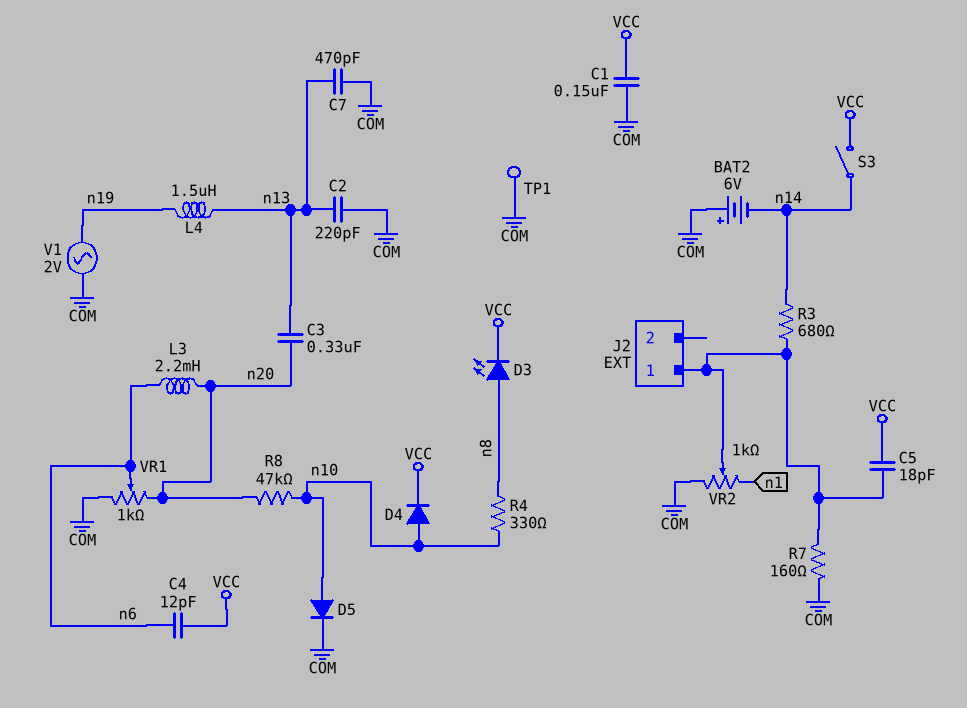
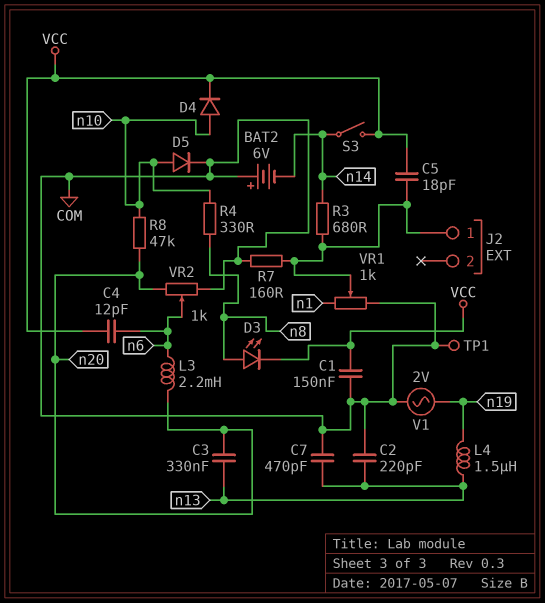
VR1: 1k (COM, n20, wiper n6) -> 1k (COM, n1, wiper J2/1)
VR2: 1k (COM, n1, wiper J2/1) -> 1k (COM, n20, wiper n6)

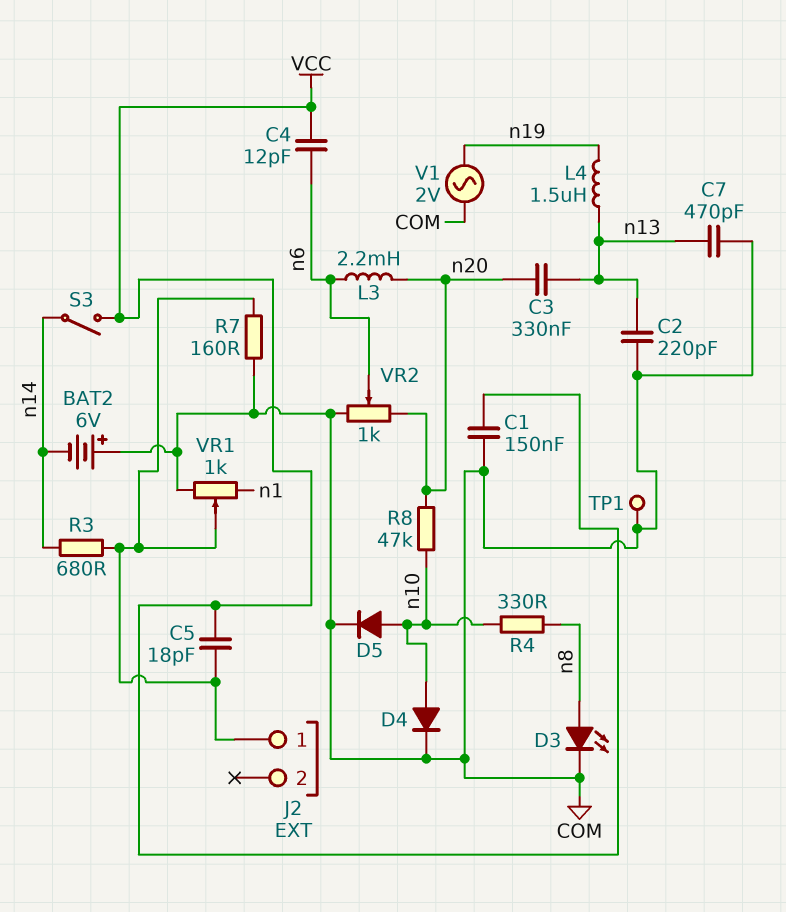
D3: LED (A n8, K VCC) -> LED (A n8, K COM)
D4: diode (A n10, K VCC) -> diode (A n10, K COM)

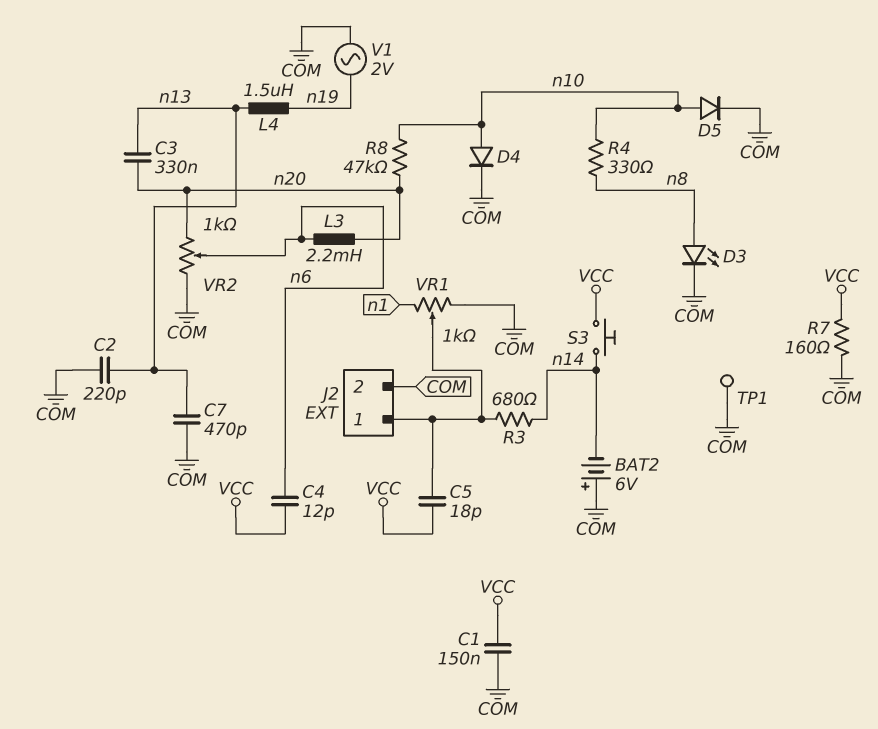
J2 pin 2: none -> COM
R7: 160 (COM, J2/1) -> 160 (COM, VCC)
S3: switch (VCC, n14) -> button (VCC, n14)

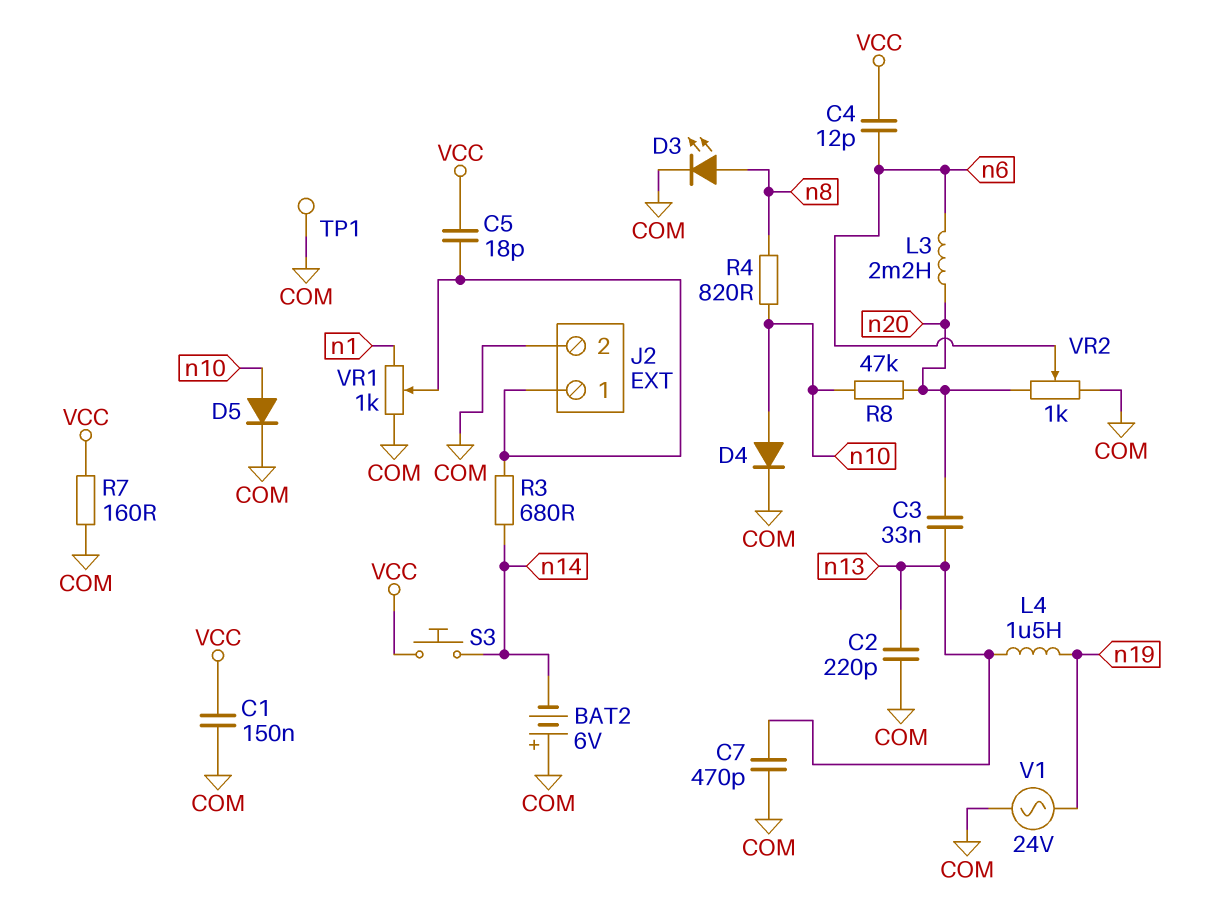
C3: 330nF (n13, n20) -> 33nF (n13, n20)
R4: 330 (n8, n10) -> 820 (n8, n10)
V1: AC 2V (COM, n19) -> AC 24V (COM, n19)

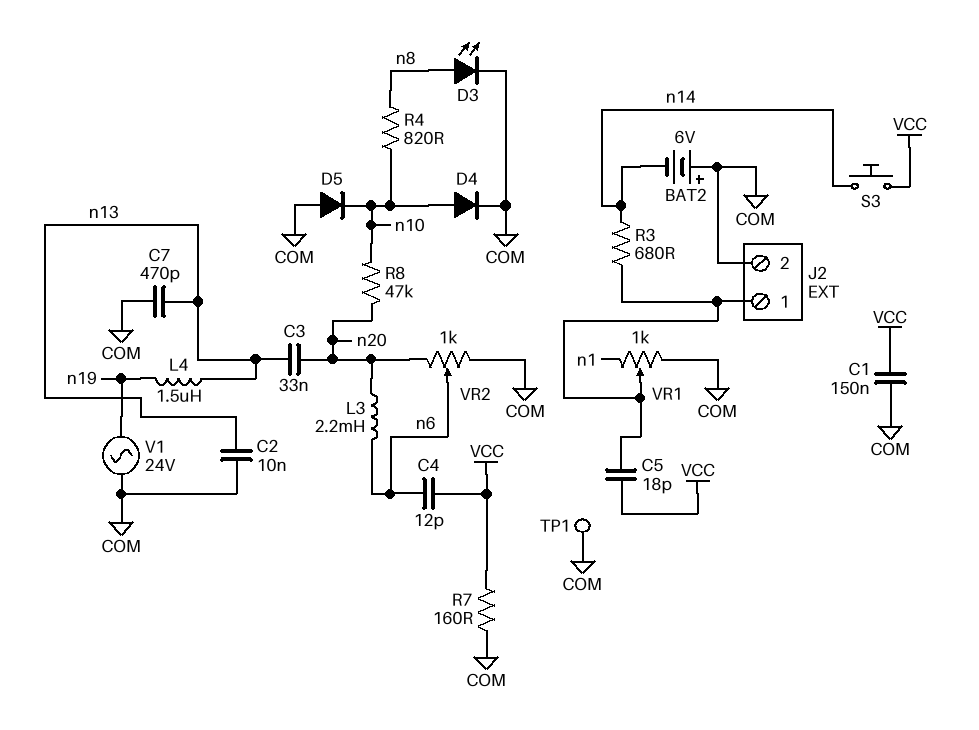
C2: 220pF (COM, n13) -> 10nF (COM, n13)
D5: diode (A n10, K COM) -> diode (A COM, K n10)

